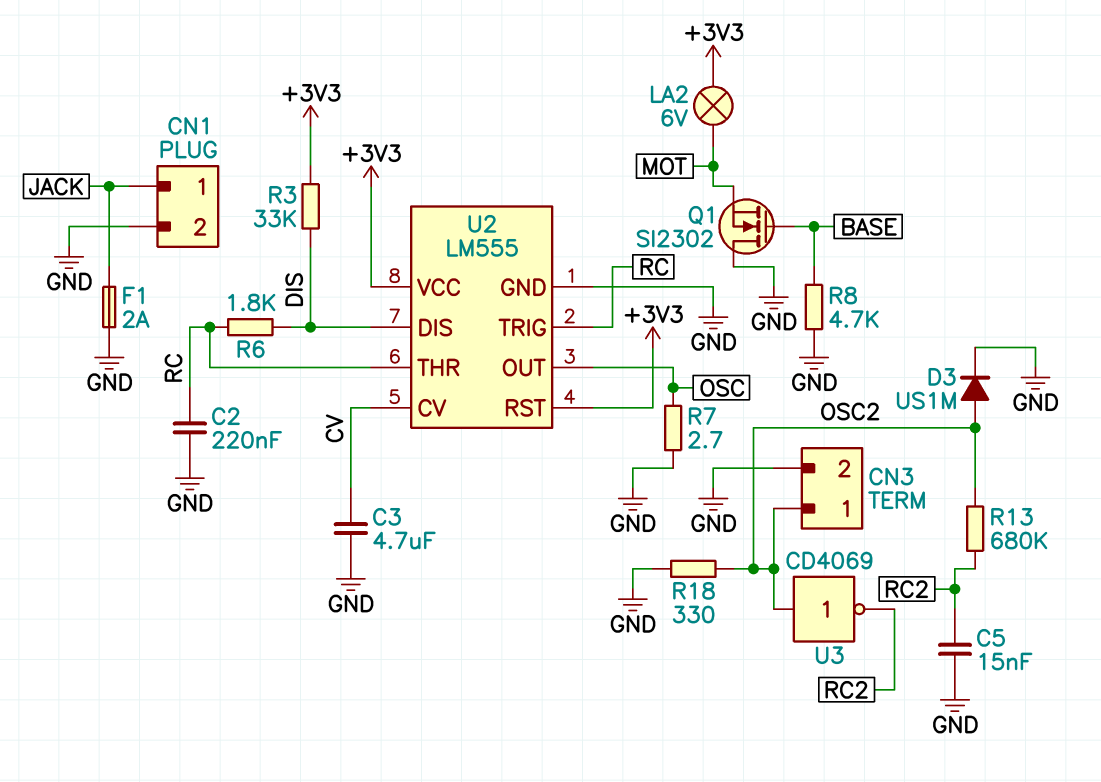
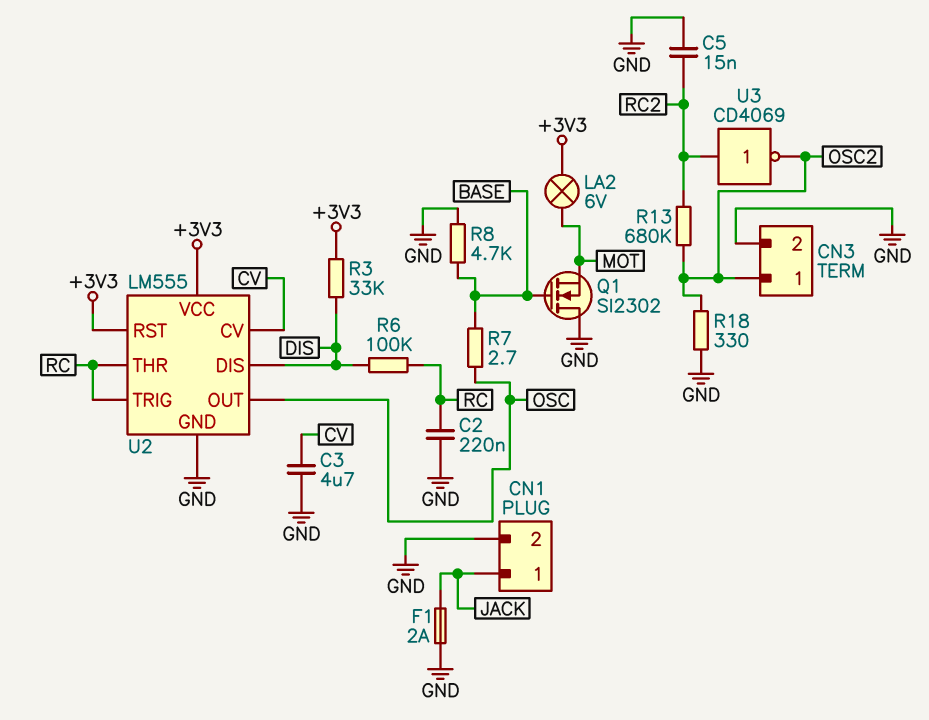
D3: diode US1M (A OSC2, K GND) -> none
R6: 1.8k (DIS, RC) -> 100k (DIS, RC)
R7: 2.7 (GND, OSC) -> 2.7 (BASE, OSC)
U3: NOT CD4069 (in OSC2, out RC2) -> NOT CD4069 (in RC2, out OSC2)

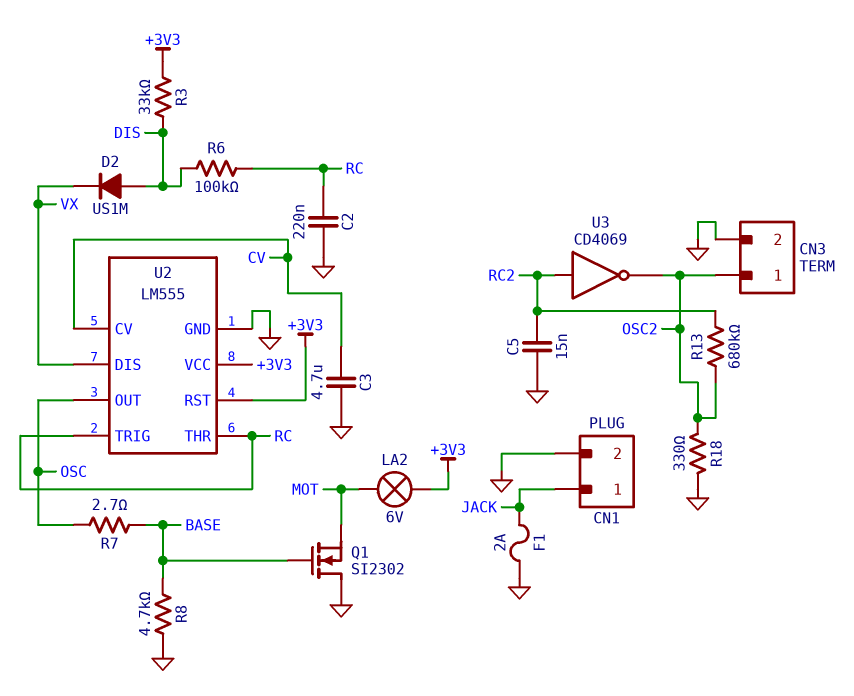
D2: none -> diode US1M (A DIS, K VX)
U2 pin DIS: DIS -> VX

